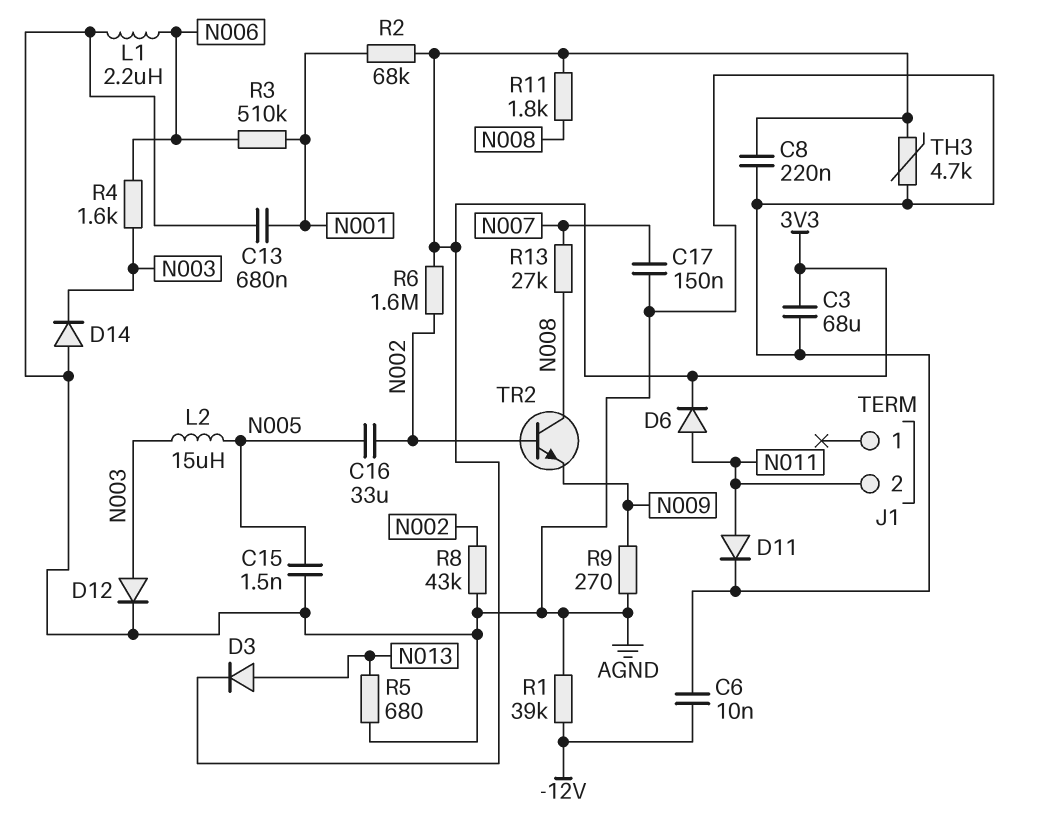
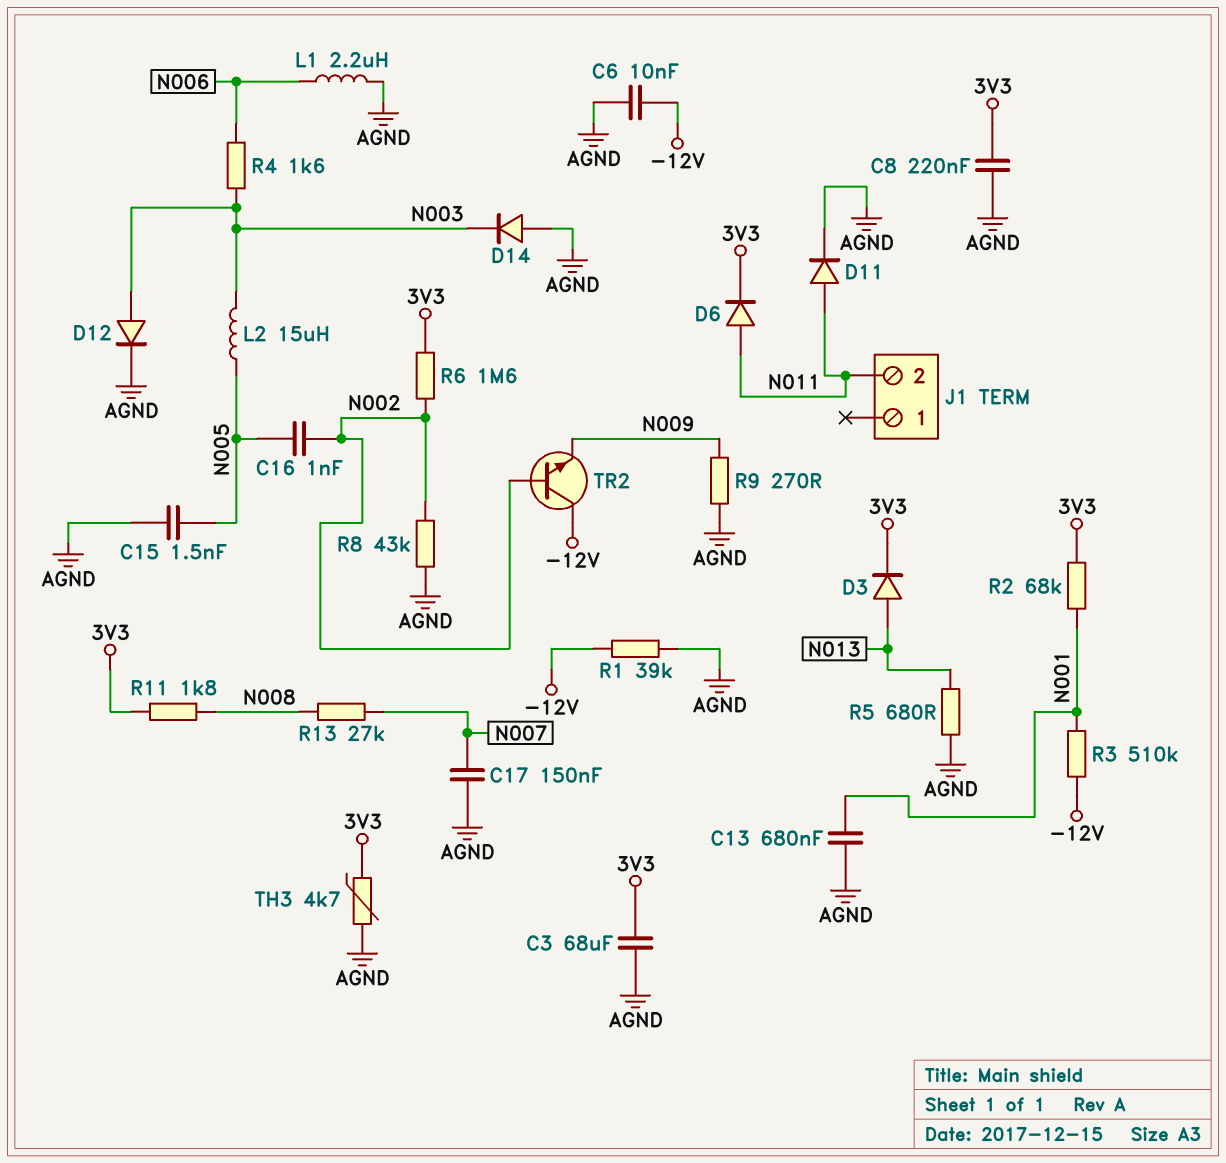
C16: 33uF (N002, N005) -> 1nF (N002, N005)
R3: 510k (N001, N006) -> 510k (-12V, N001)
TR2: NPN (B N002, C N008, E N009) -> NPN (B N002, C -12V, E N009)

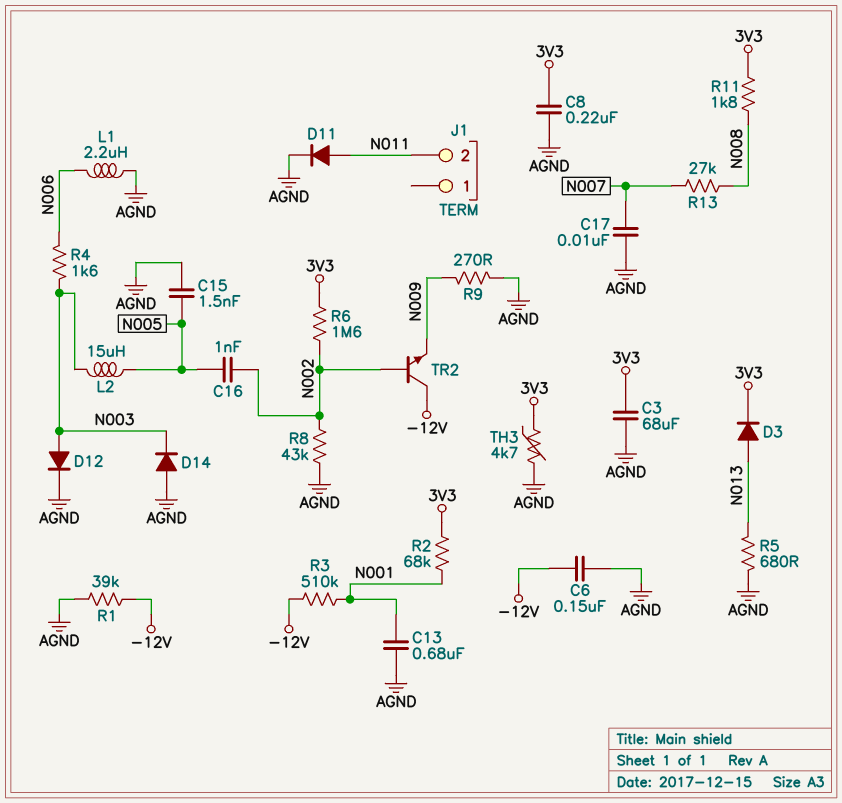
C6: 10nF (-12V, AGND) -> 150nF (-12V, AGND)
C17: 150nF (AGND, N007) -> 10nF (AGND, N007)
D6: diode (A N011, K 3V3) -> none

